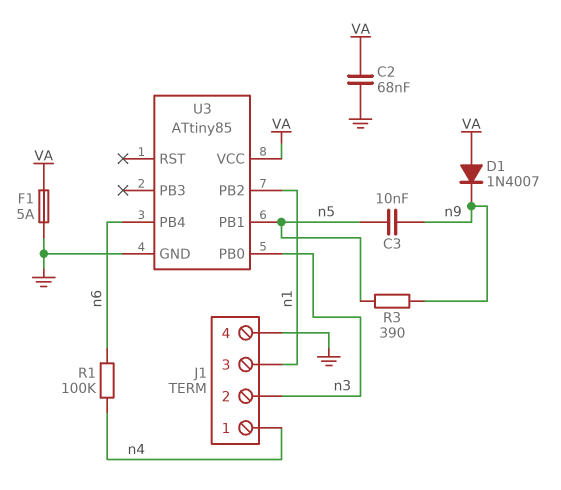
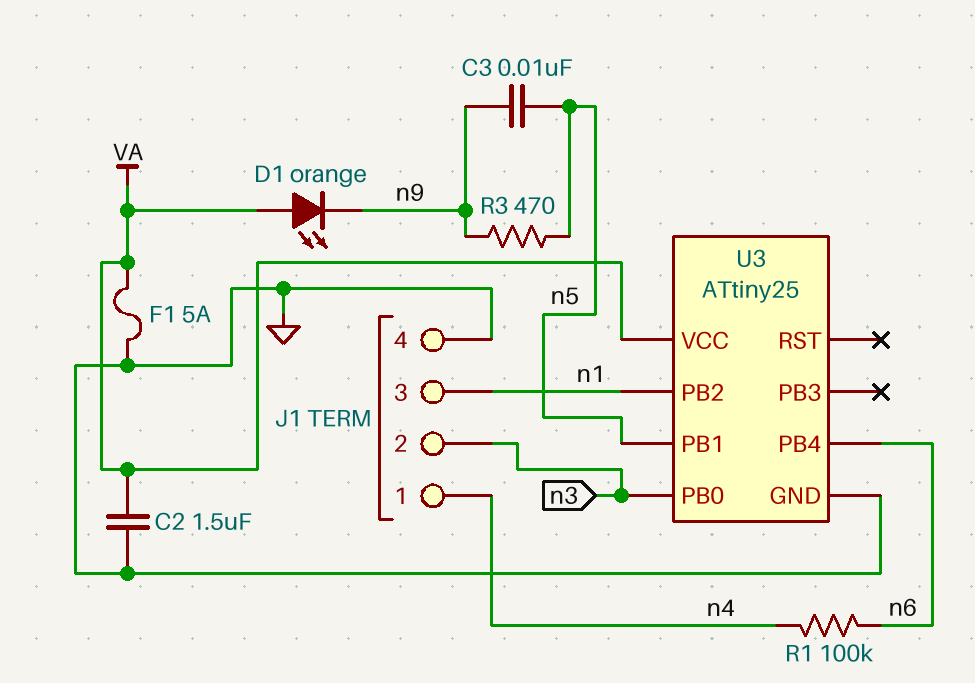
C2: 68nF (GND, VA) -> 1.5uF (GND, VA)
D1: diode 1N4007 (A VA, K n9) -> LED orange (A VA, K n9)
R3: 390 (n5, n9) -> 470 (n5, n9)
U3: ATtiny85 -> ATtiny25

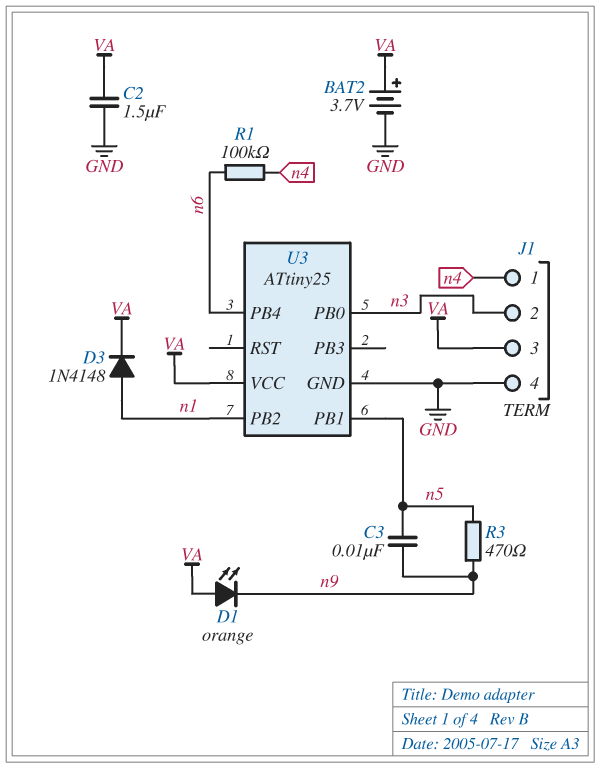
BAT2: none -> 3.7V (plus VA, minus GND)
D3: none -> diode 1N4148 (A n1, K VA)
F1: 5A (GND, VA) -> none
J1 pin 3: n1 -> VA

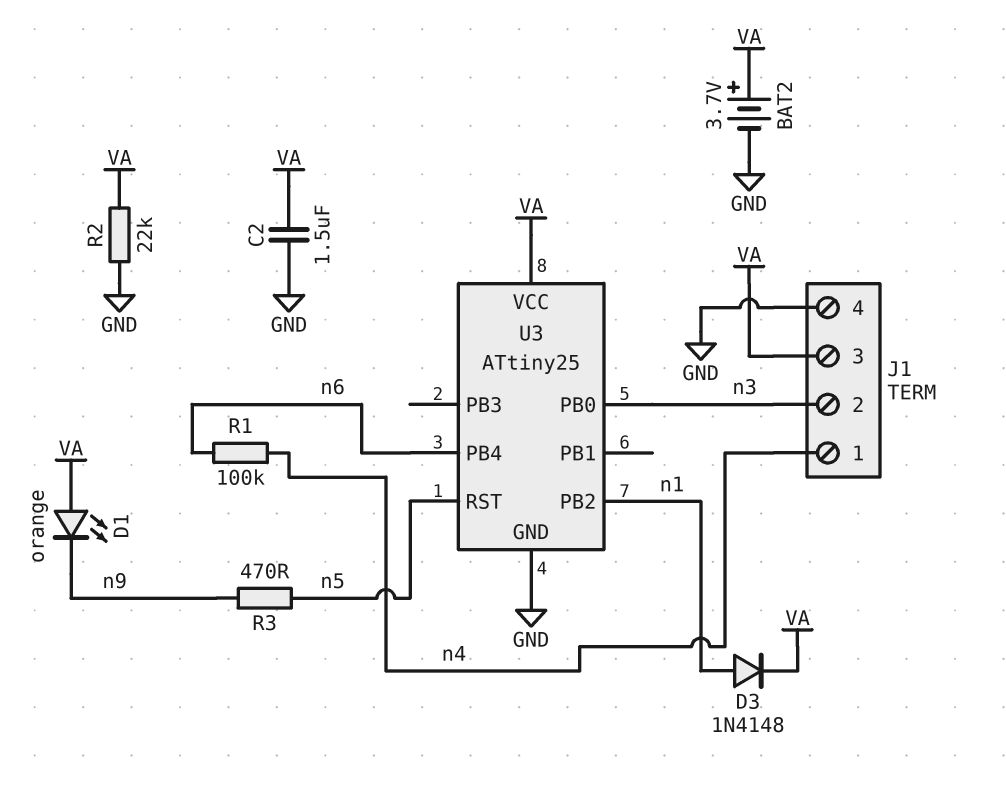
C3: 10nF (n5, n9) -> none
R2: none -> 22k (GND, VA)
U3 pin PB1: n5 -> none
U3 pin RST: none -> n5

